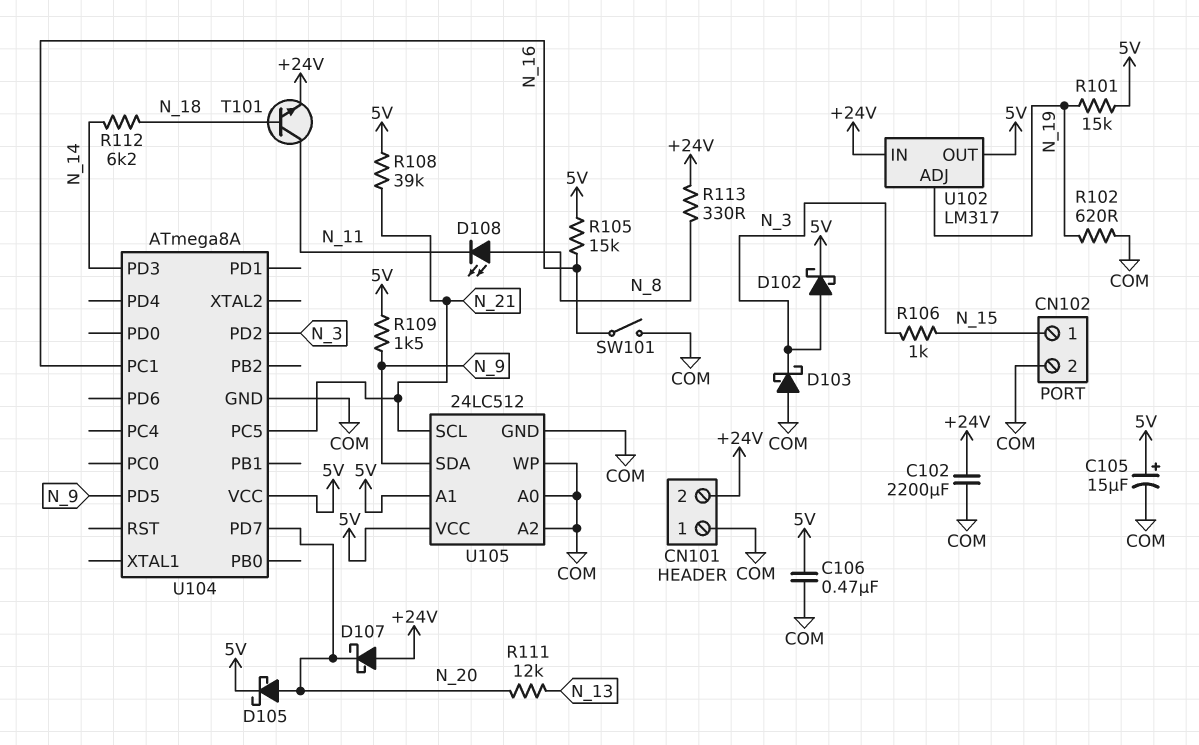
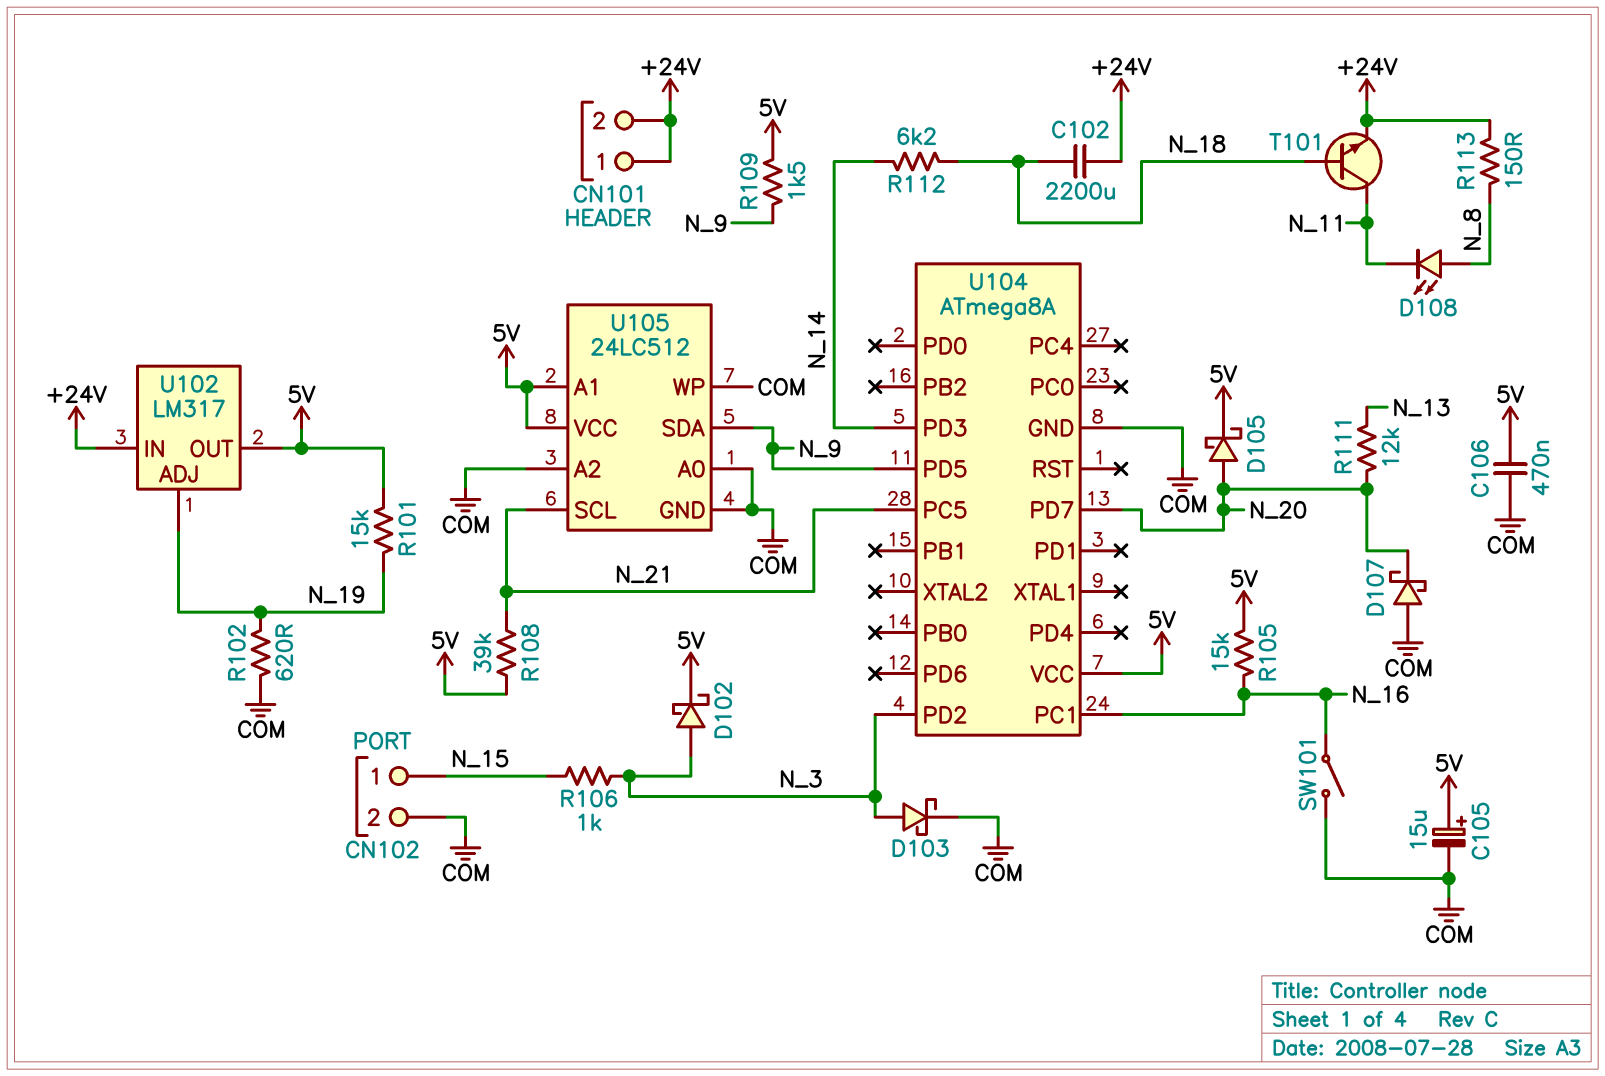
C102: 2200uF (+24V, COM) -> 2200uF (+24V, N_18)
CN101 pin 1: COM -> +24V
D103: schottky (A COM, K N_3) -> schottky (A N_3, K COM)
D107: schottky (A +24V, K N_20) -> schottky (A COM, K N_20)
R113: 330 (+24V, N_8) -> 150 (+24V, N_8)

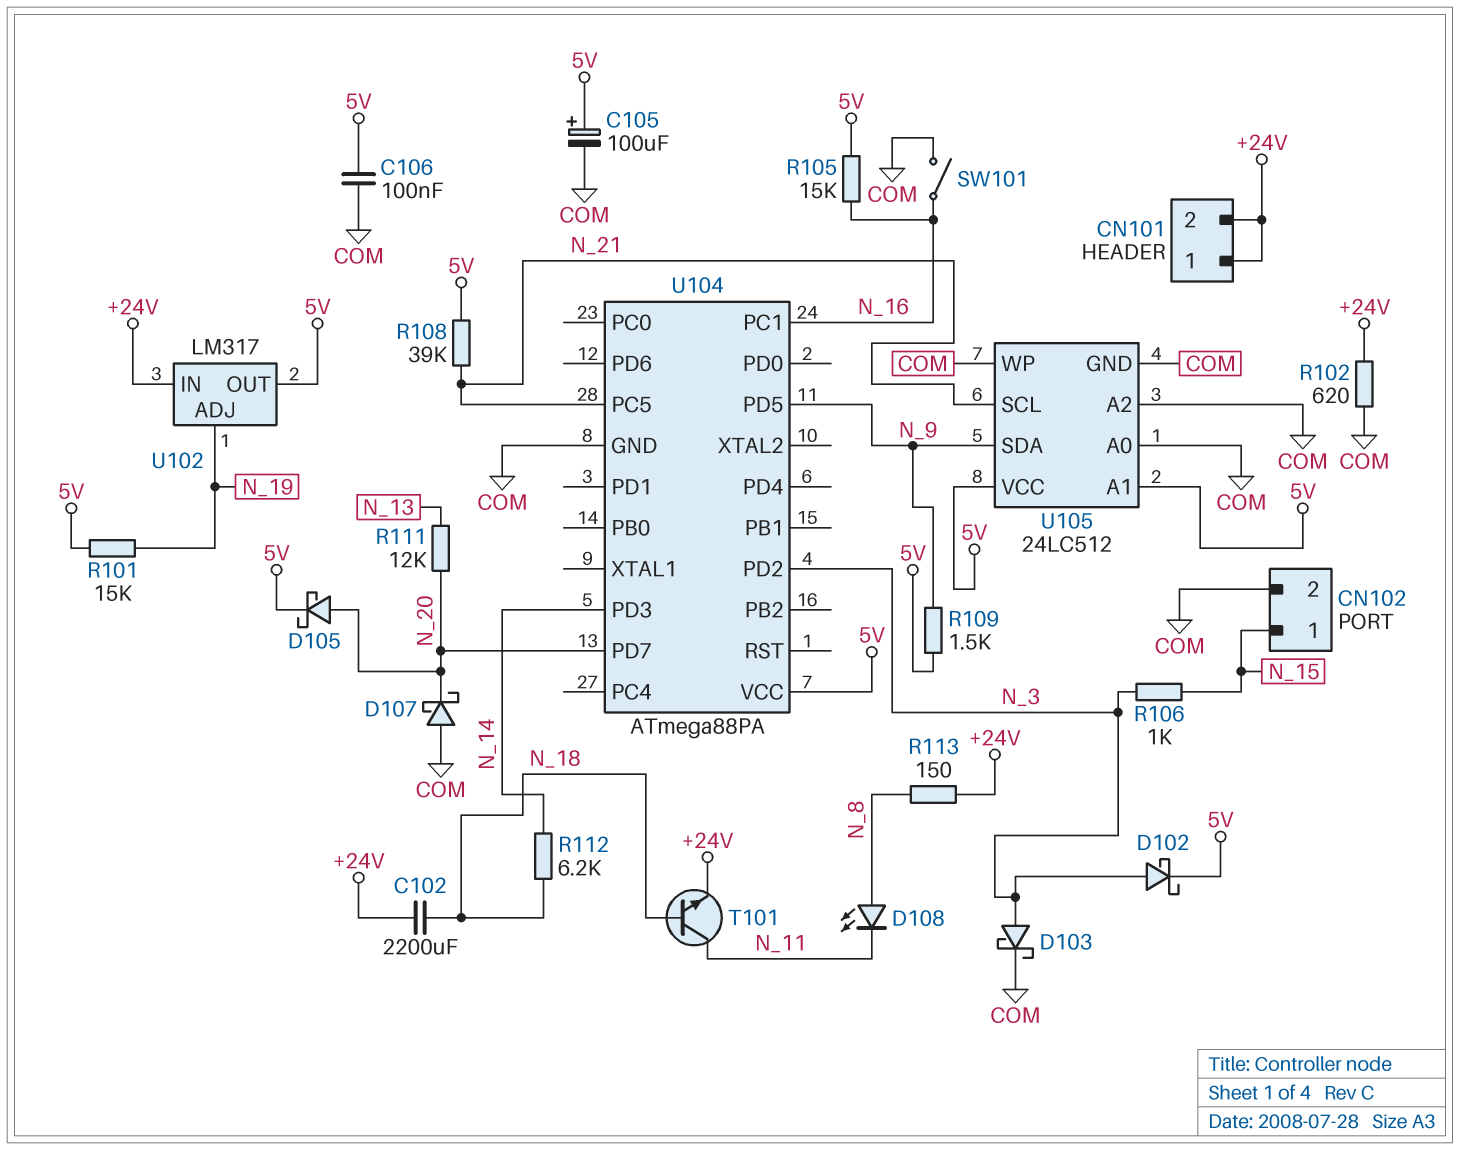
C105: 15uF (plus 5V, minus COM) -> 100uF (plus 5V, minus COM)
C106: 470nF (5V, COM) -> 100nF (5V, COM)
R102: 620 (COM, N_19) -> 620 (+24V, COM)
U104: ATmega8A -> ATmega88PA

